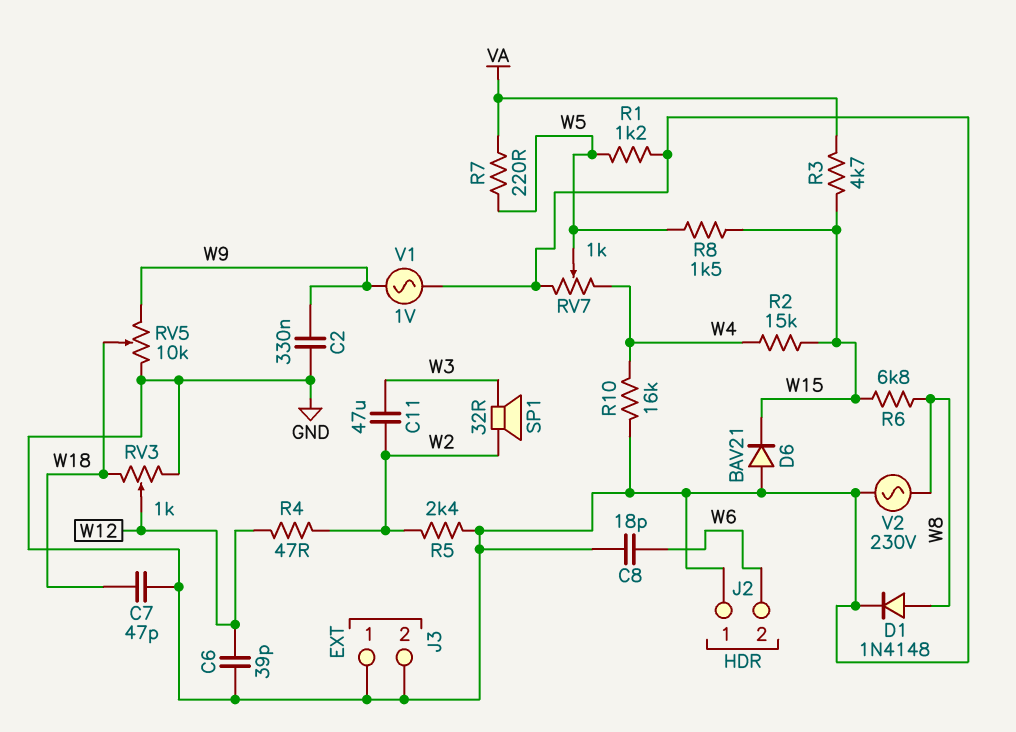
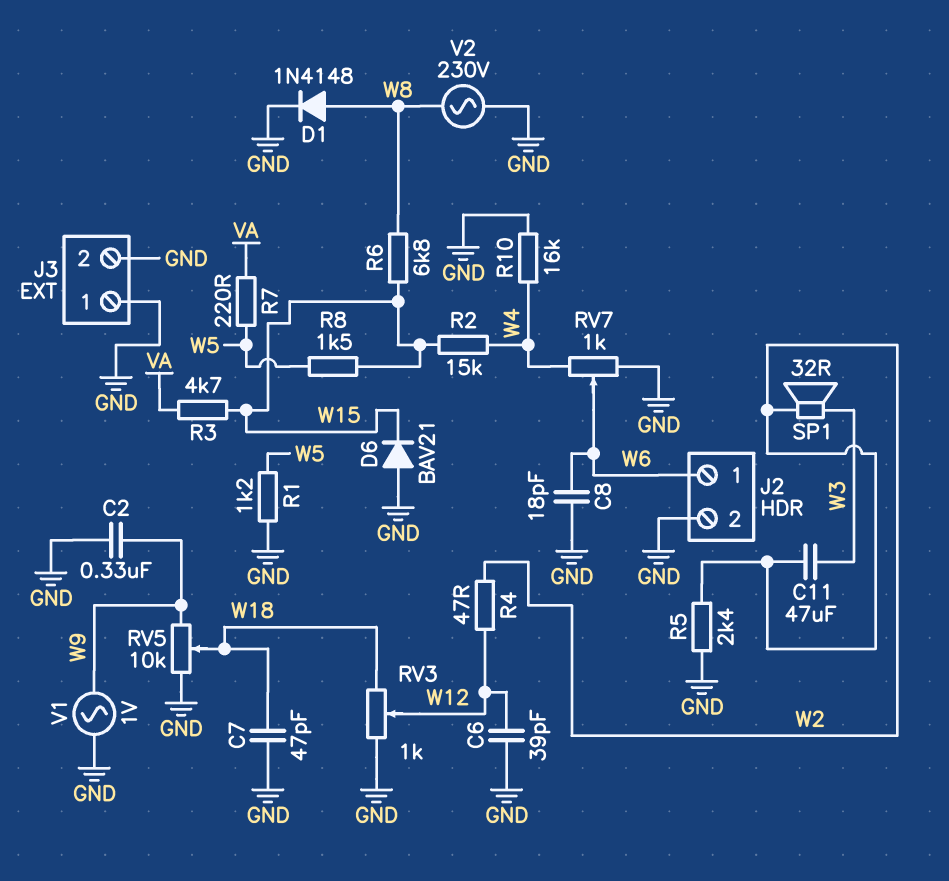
J2 pin 1: GND -> W6
J2 pin 2: W6 -> GND
RV7: 1k (GND, W4, wiper W5) -> 1k (GND, W4, wiper W6)

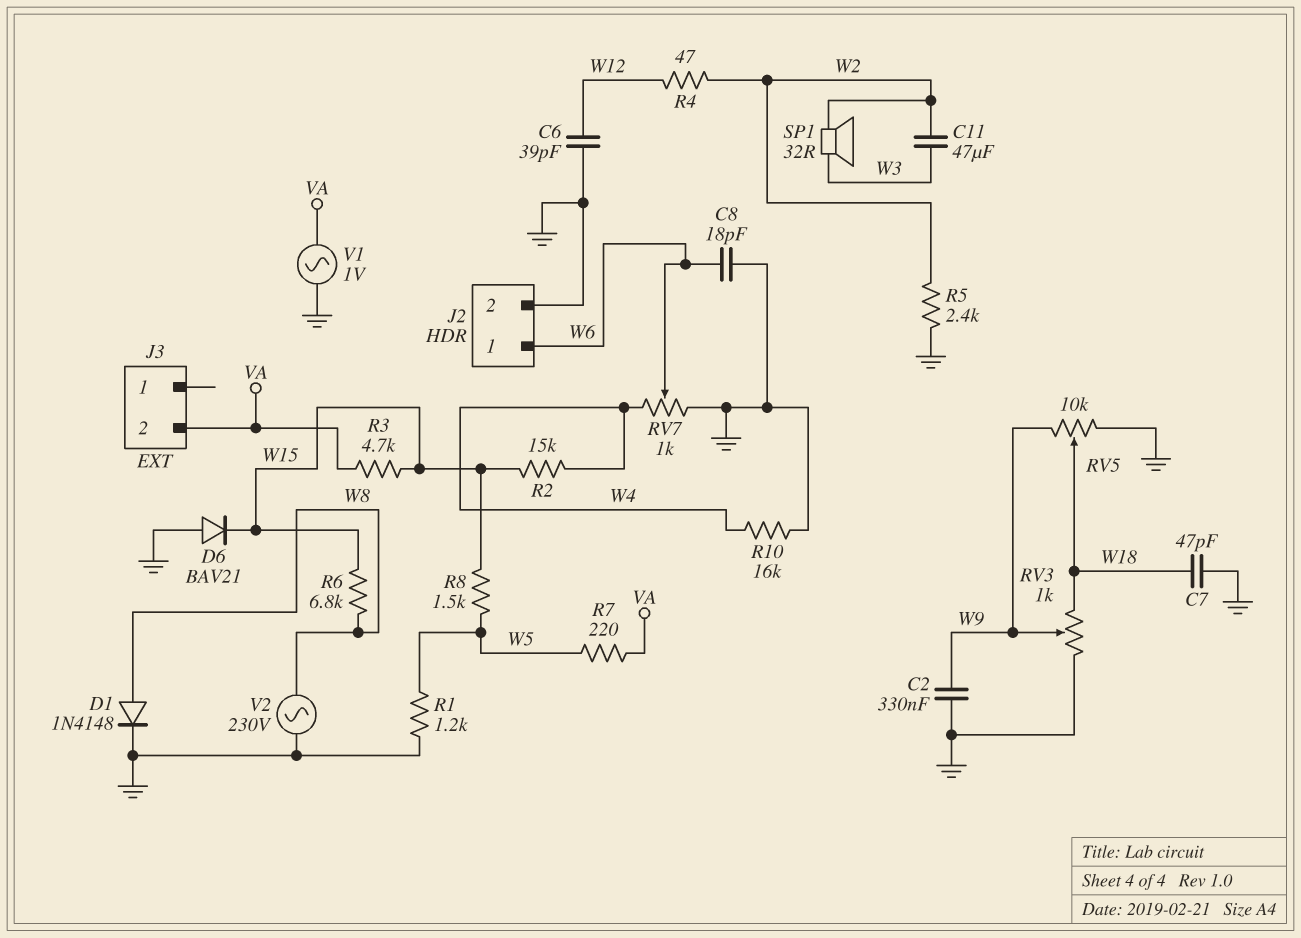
J3 pin 1: GND -> none
J3 pin 2: GND -> VA
RV3: 1k (GND, W18, wiper W12) -> 1k (GND, W18, wiper W9)
V1: AC 1V (GND, W9) -> AC 1V (GND, VA)

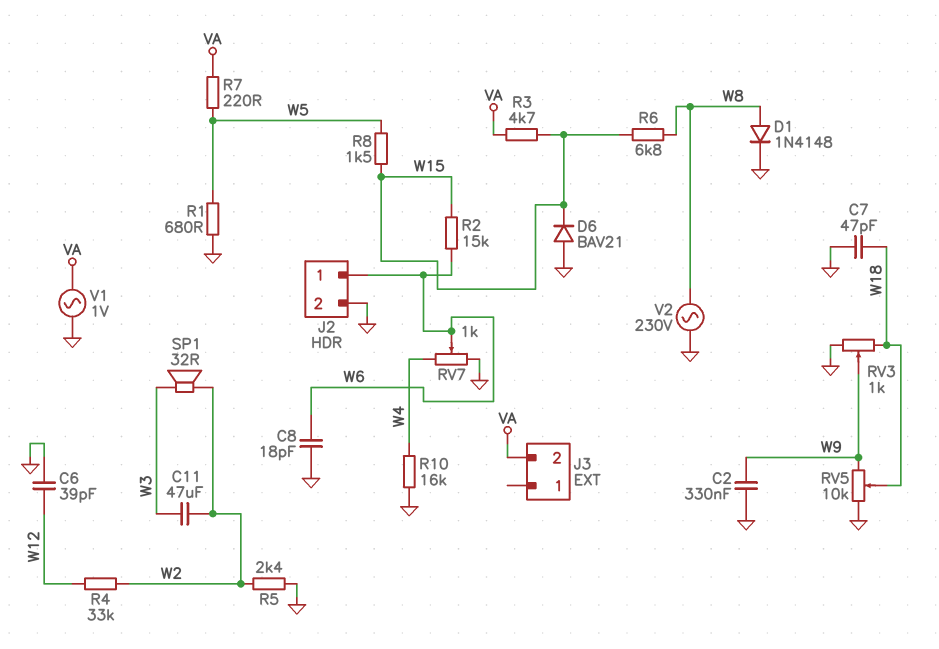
R1: 1.2k (GND, W5) -> 680 (GND, W5)
R2: 15k (W4, W15) -> 15k (W6, W15)
R4: 47 (W2, W12) -> 33k (W2, W12)

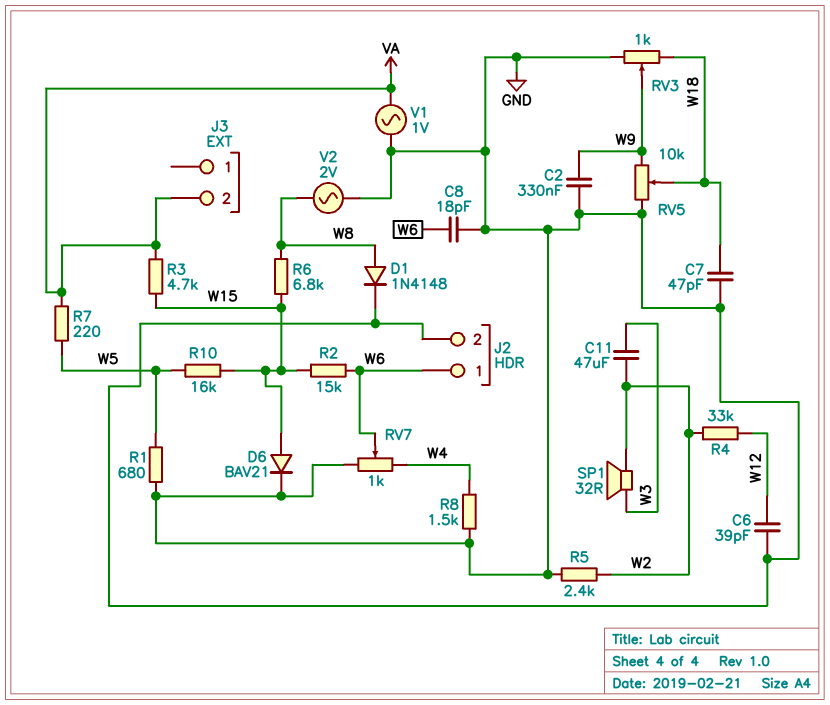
D6: diode BAV21 (A GND, K W15) -> diode BAV21 (A W15, K GND)
R8: 1.5k (W5, W15) -> 1.5k (GND, W4)
R10: 16k (GND, W4) -> 16k (W5, W15)
V2: AC 230V (GND, W8) -> AC 2V (GND, W8)

